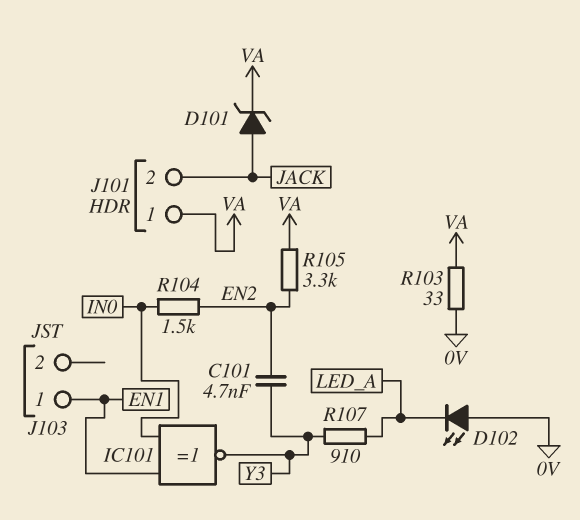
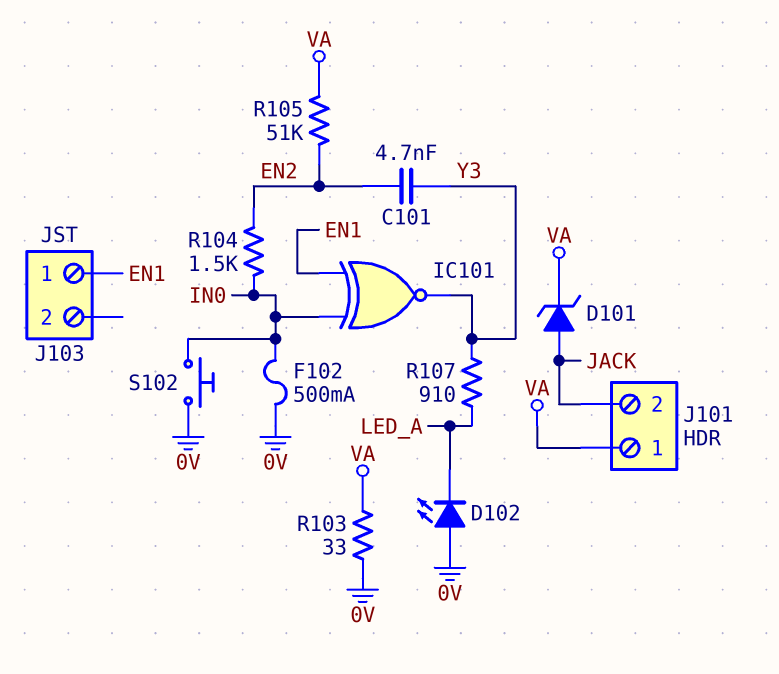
F102: none -> 500mA (0V, IN0)
R105: 3.3k (EN2, VA) -> 51k (EN2, VA)
S102: none -> button (0V, IN0)

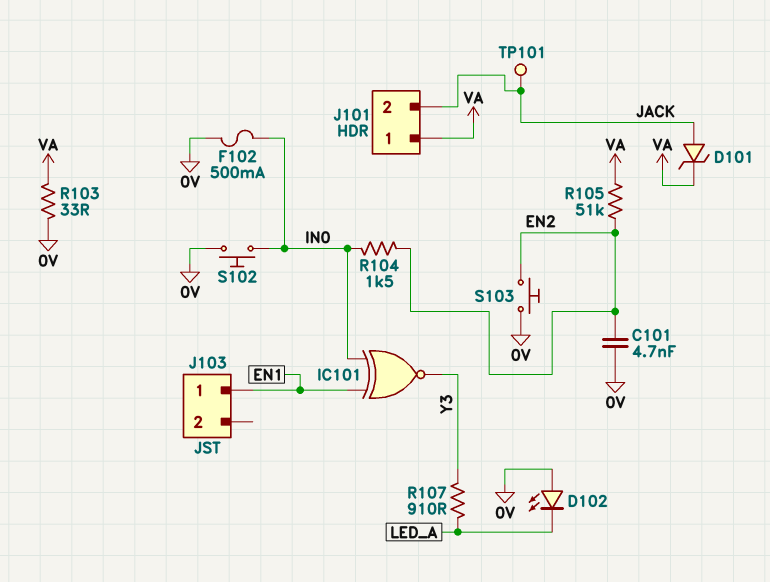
C101: 4.7nF (EN2, Y3) -> 4.7nF (0V, EN2)
S103: none -> button (0V, EN2)
TP101: none -> test point (JACK)

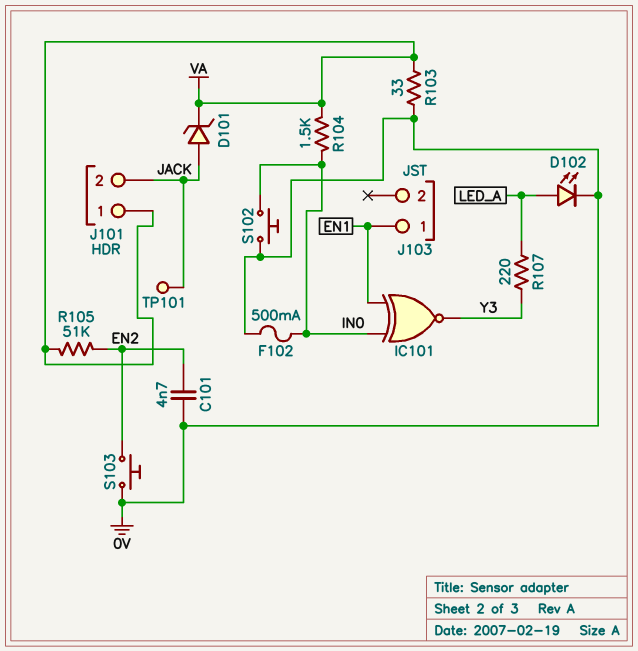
D102: LED (A 0V, K LED_A) -> LED (A LED_A, K 0V)
R104: 1.5k (EN2, IN0) -> 1.5k (IN0, VA)
R107: 910 (LED_A, Y3) -> 220 (LED_A, Y3)

